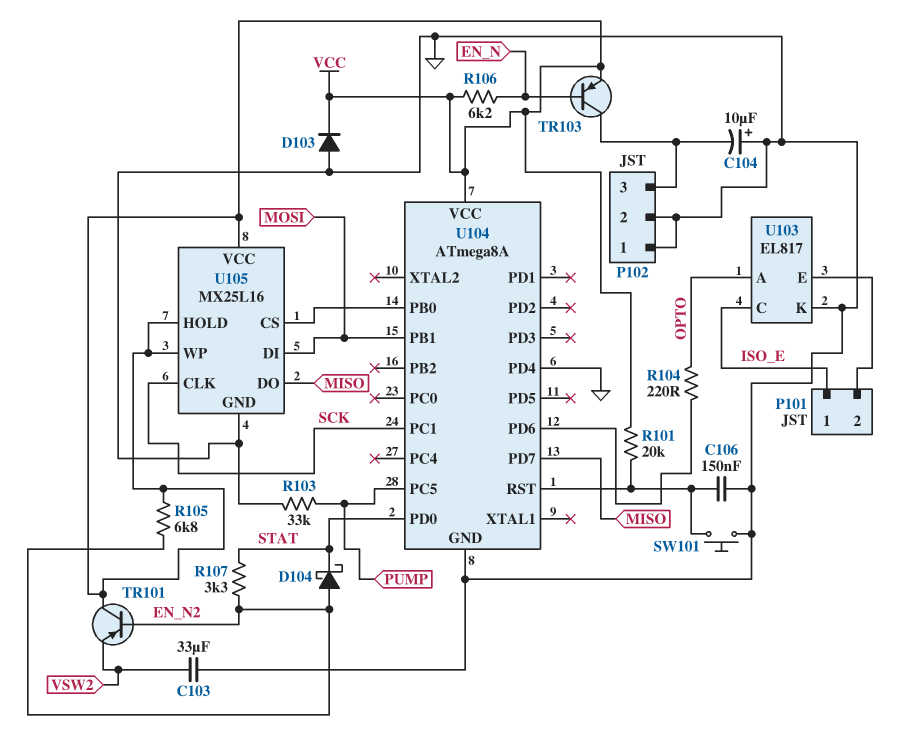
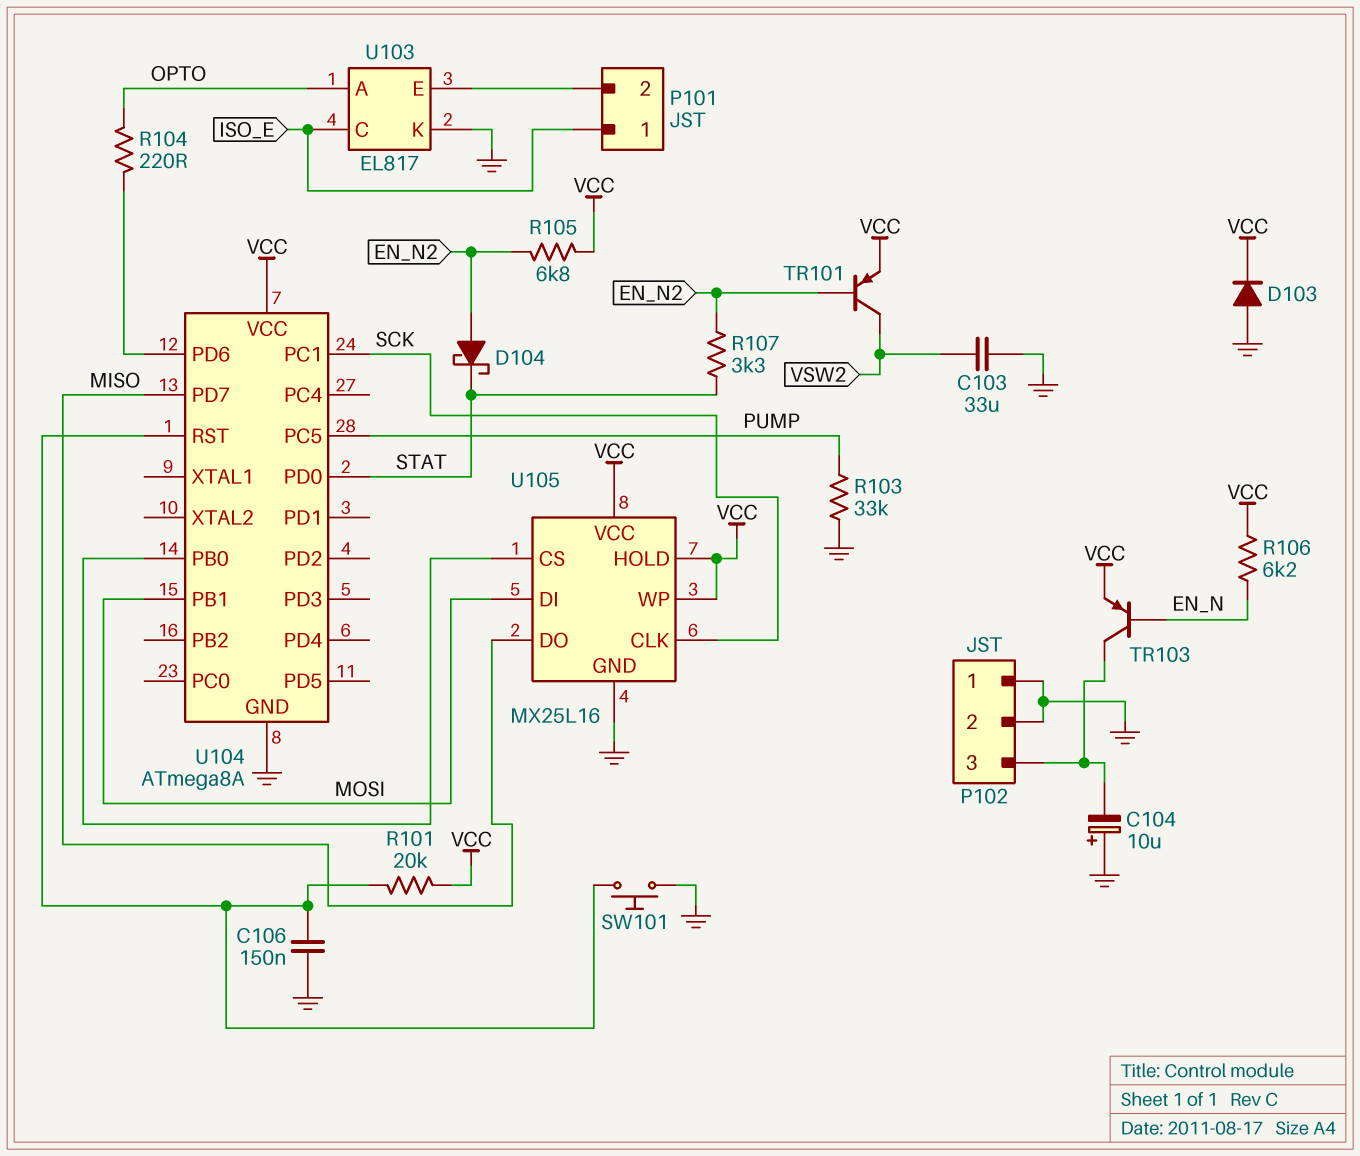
TR101: PNP (B EN_N2, C VCC, E VSW2) -> PNP (B EN_N2, C VSW2, E VCC)
U104 pin PD4: GND -> none

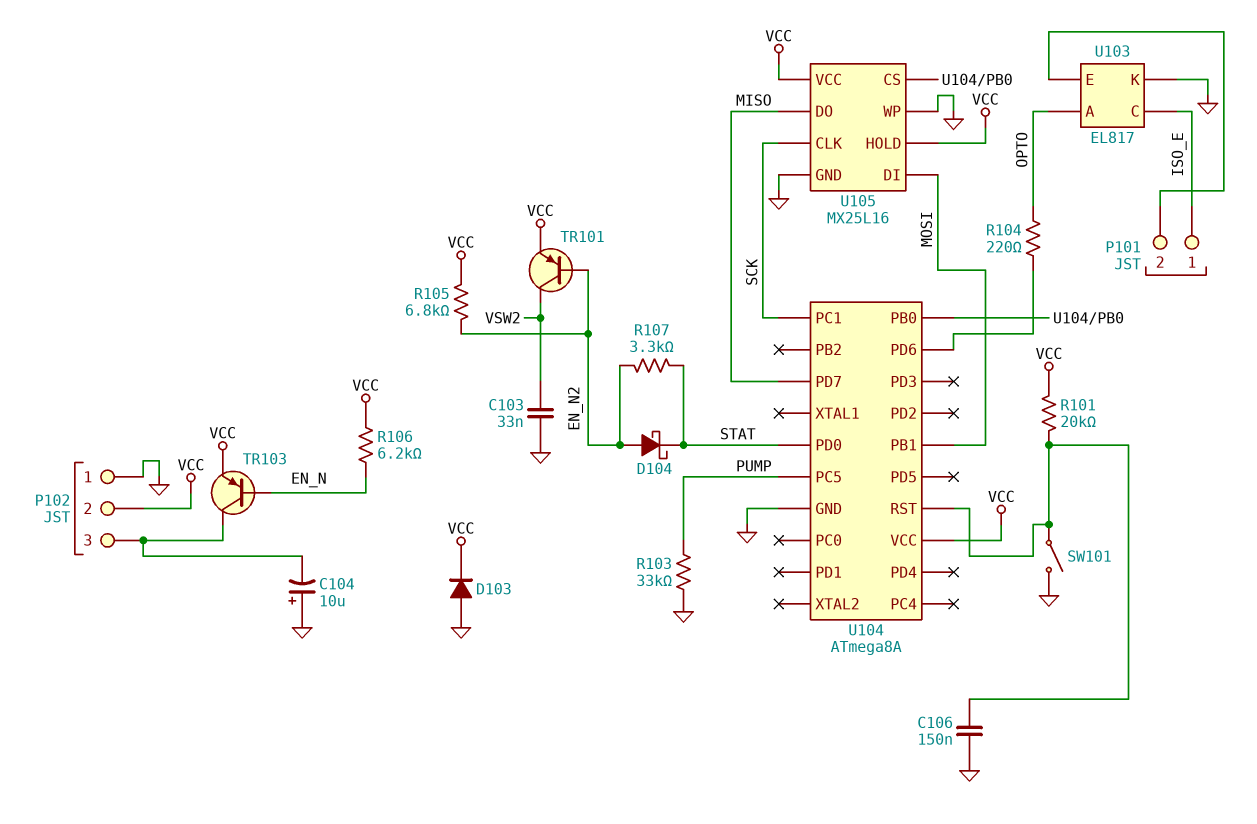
C103: 33uF (GND, VSW2) -> 33nF (GND, VSW2)
P102 pin 2: GND -> VCC
SW101: button (GND, U104/RST) -> switch (GND, U104/RST)
U105 pin WP: VCC -> GND

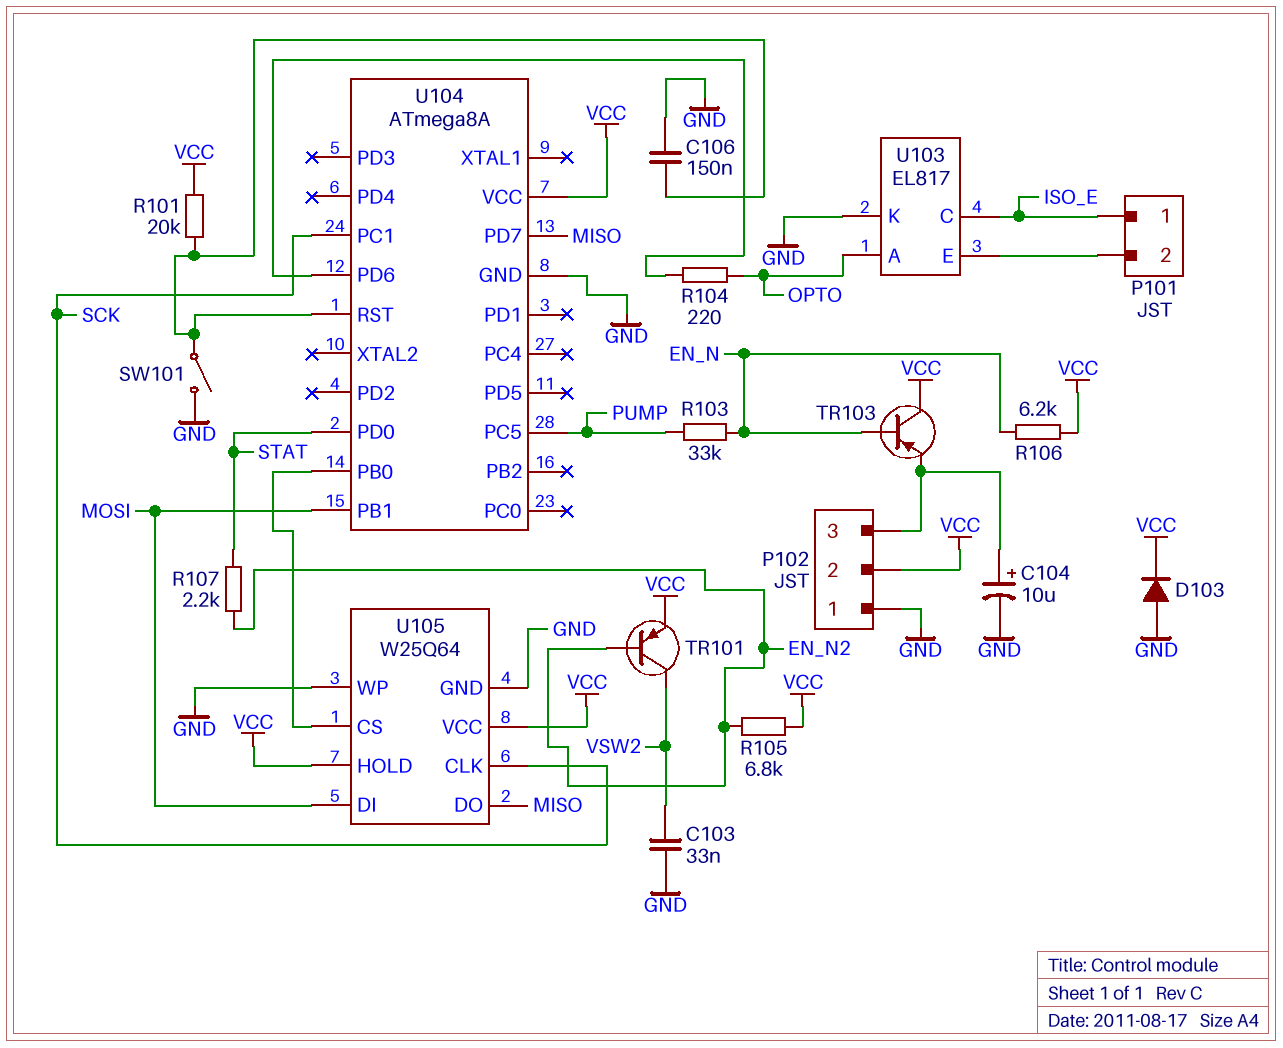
C104: 10uF (plus GND, minus P102/3) -> 10uF (plus P102/3, minus GND)
D104: schottky (A EN_N2, K STAT) -> none
R103: 33k (GND, PUMP) -> 33k (EN_N, PUMP)
R107: 3.3k (EN_N2, STAT) -> 2.2k (EN_N2, STAT)
TR103: PNP (B EN_N, C P102/3, E VCC) -> PNP (B EN_N, C VCC, E P102/3)
U105: MX25L16 -> W25Q64

